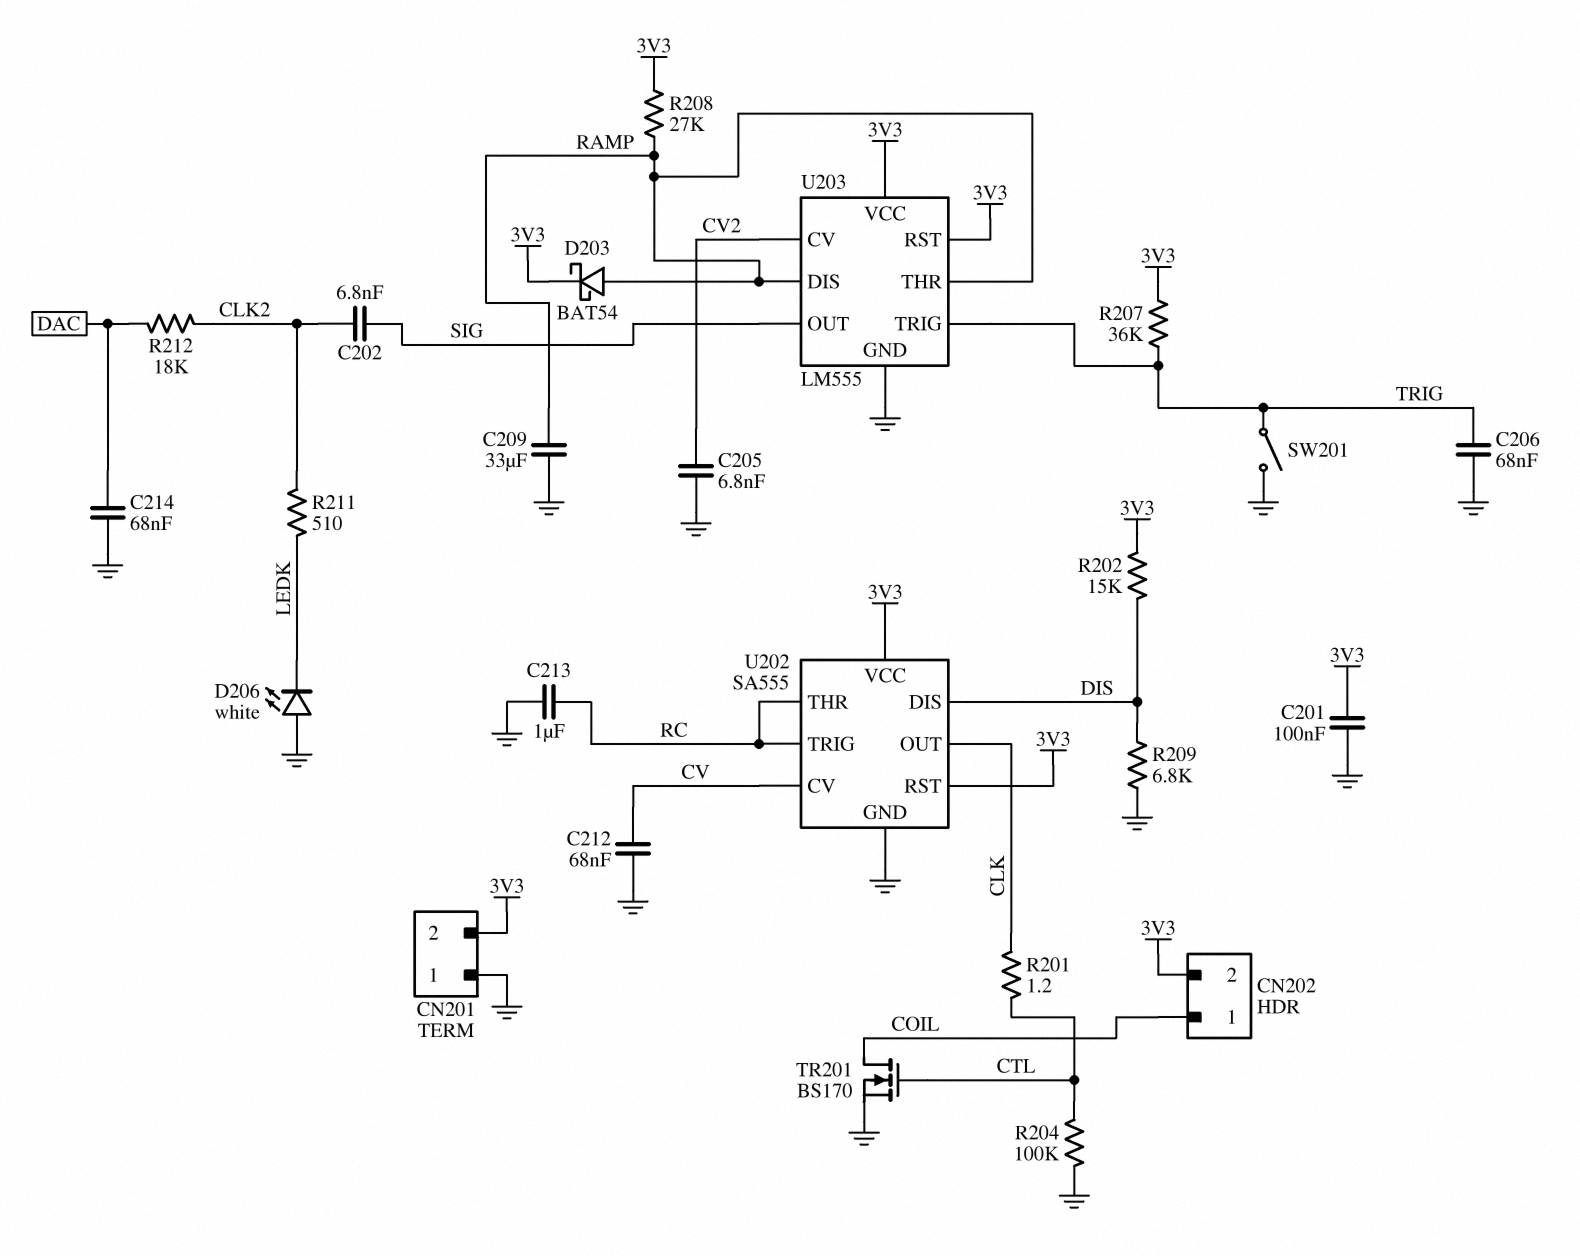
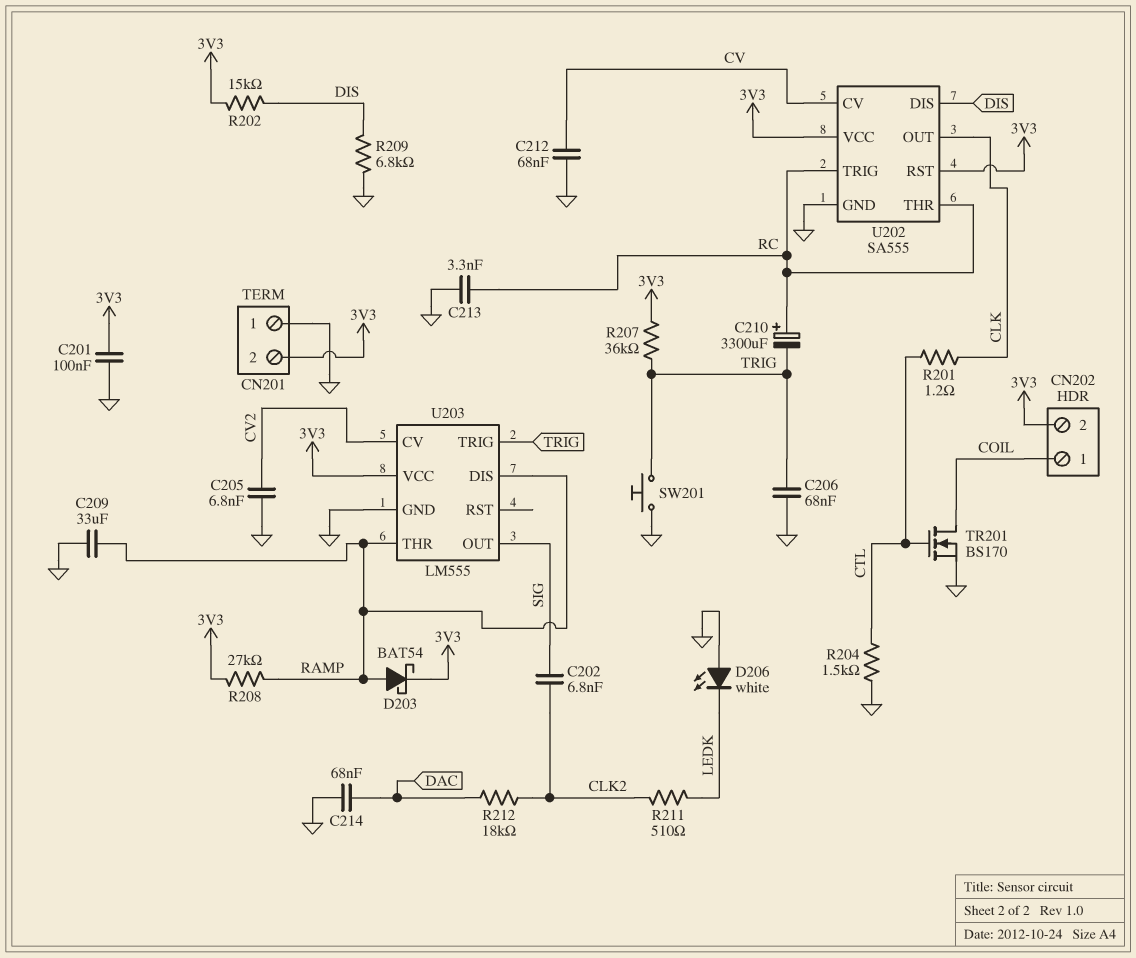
C210: none -> 3300uF (plus RC, minus TRIG)
C213: 1uF (GND, RC) -> 3.3nF (GND, RC)
R204: 100k (CTL, GND) -> 1.5k (CTL, GND)
SW201: switch (GND, TRIG) -> button (GND, TRIG)
U203 pin RST: 3V3 -> none

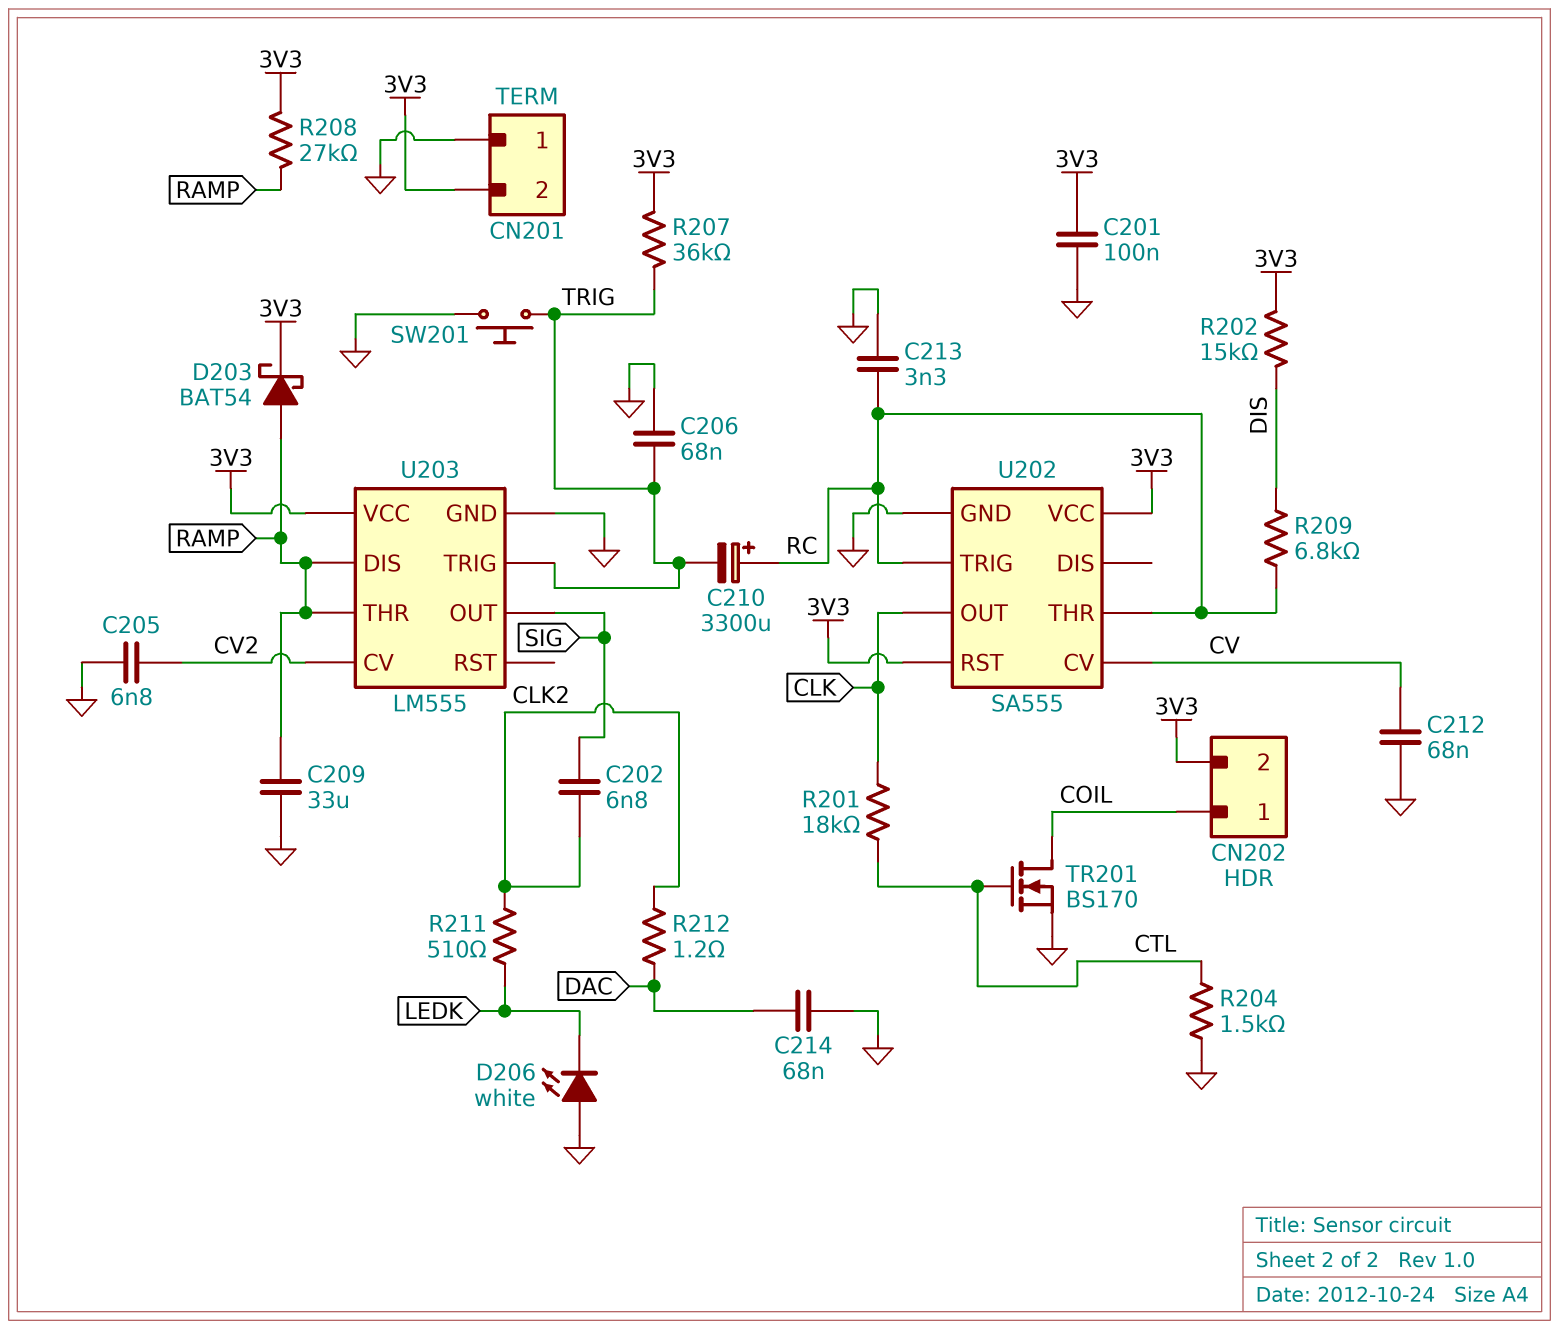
R201: 1.2 (CLK, CTL) -> 18k (CLK, CTL)
R209: 6.8k (DIS, GND) -> 6.8k (DIS, RC)
R212: 18k (CLK2, DAC) -> 1.2 (CLK2, DAC)
U202 pin DIS: DIS -> none

